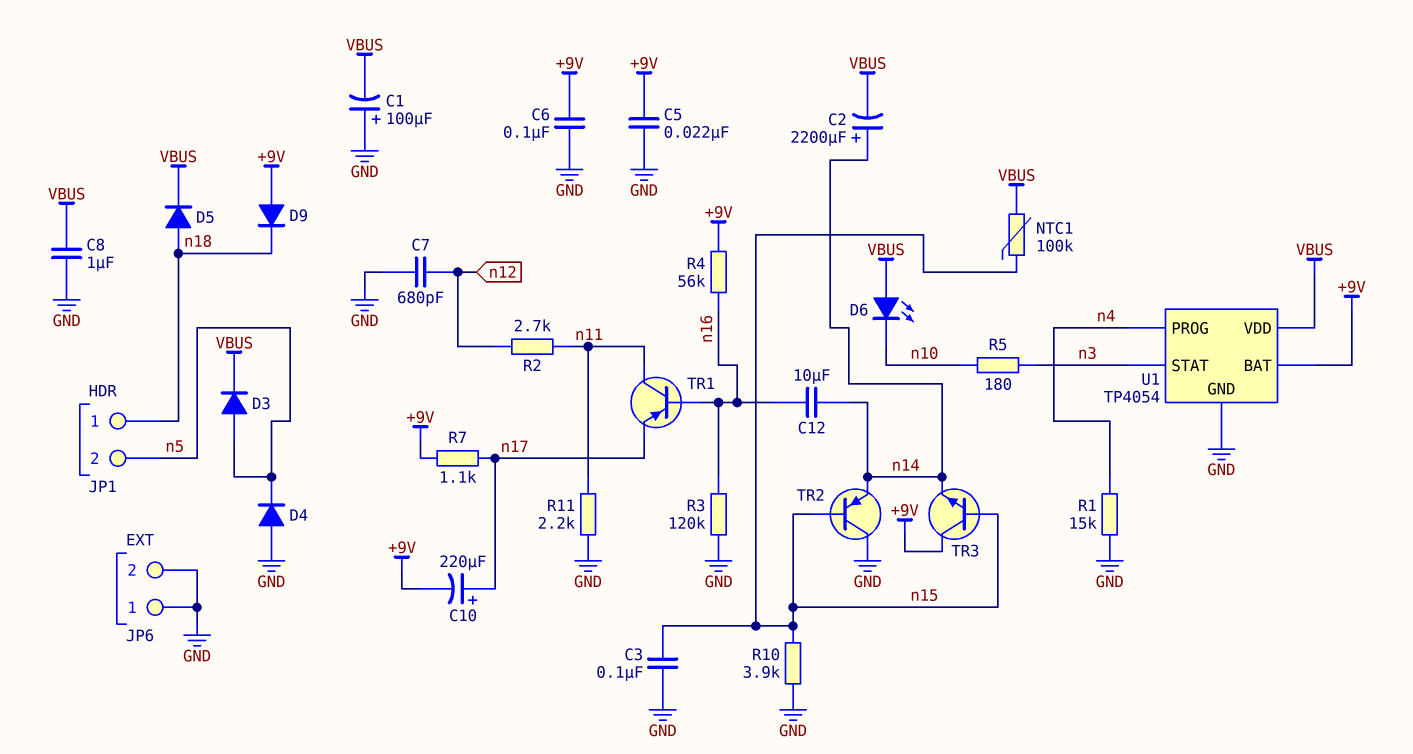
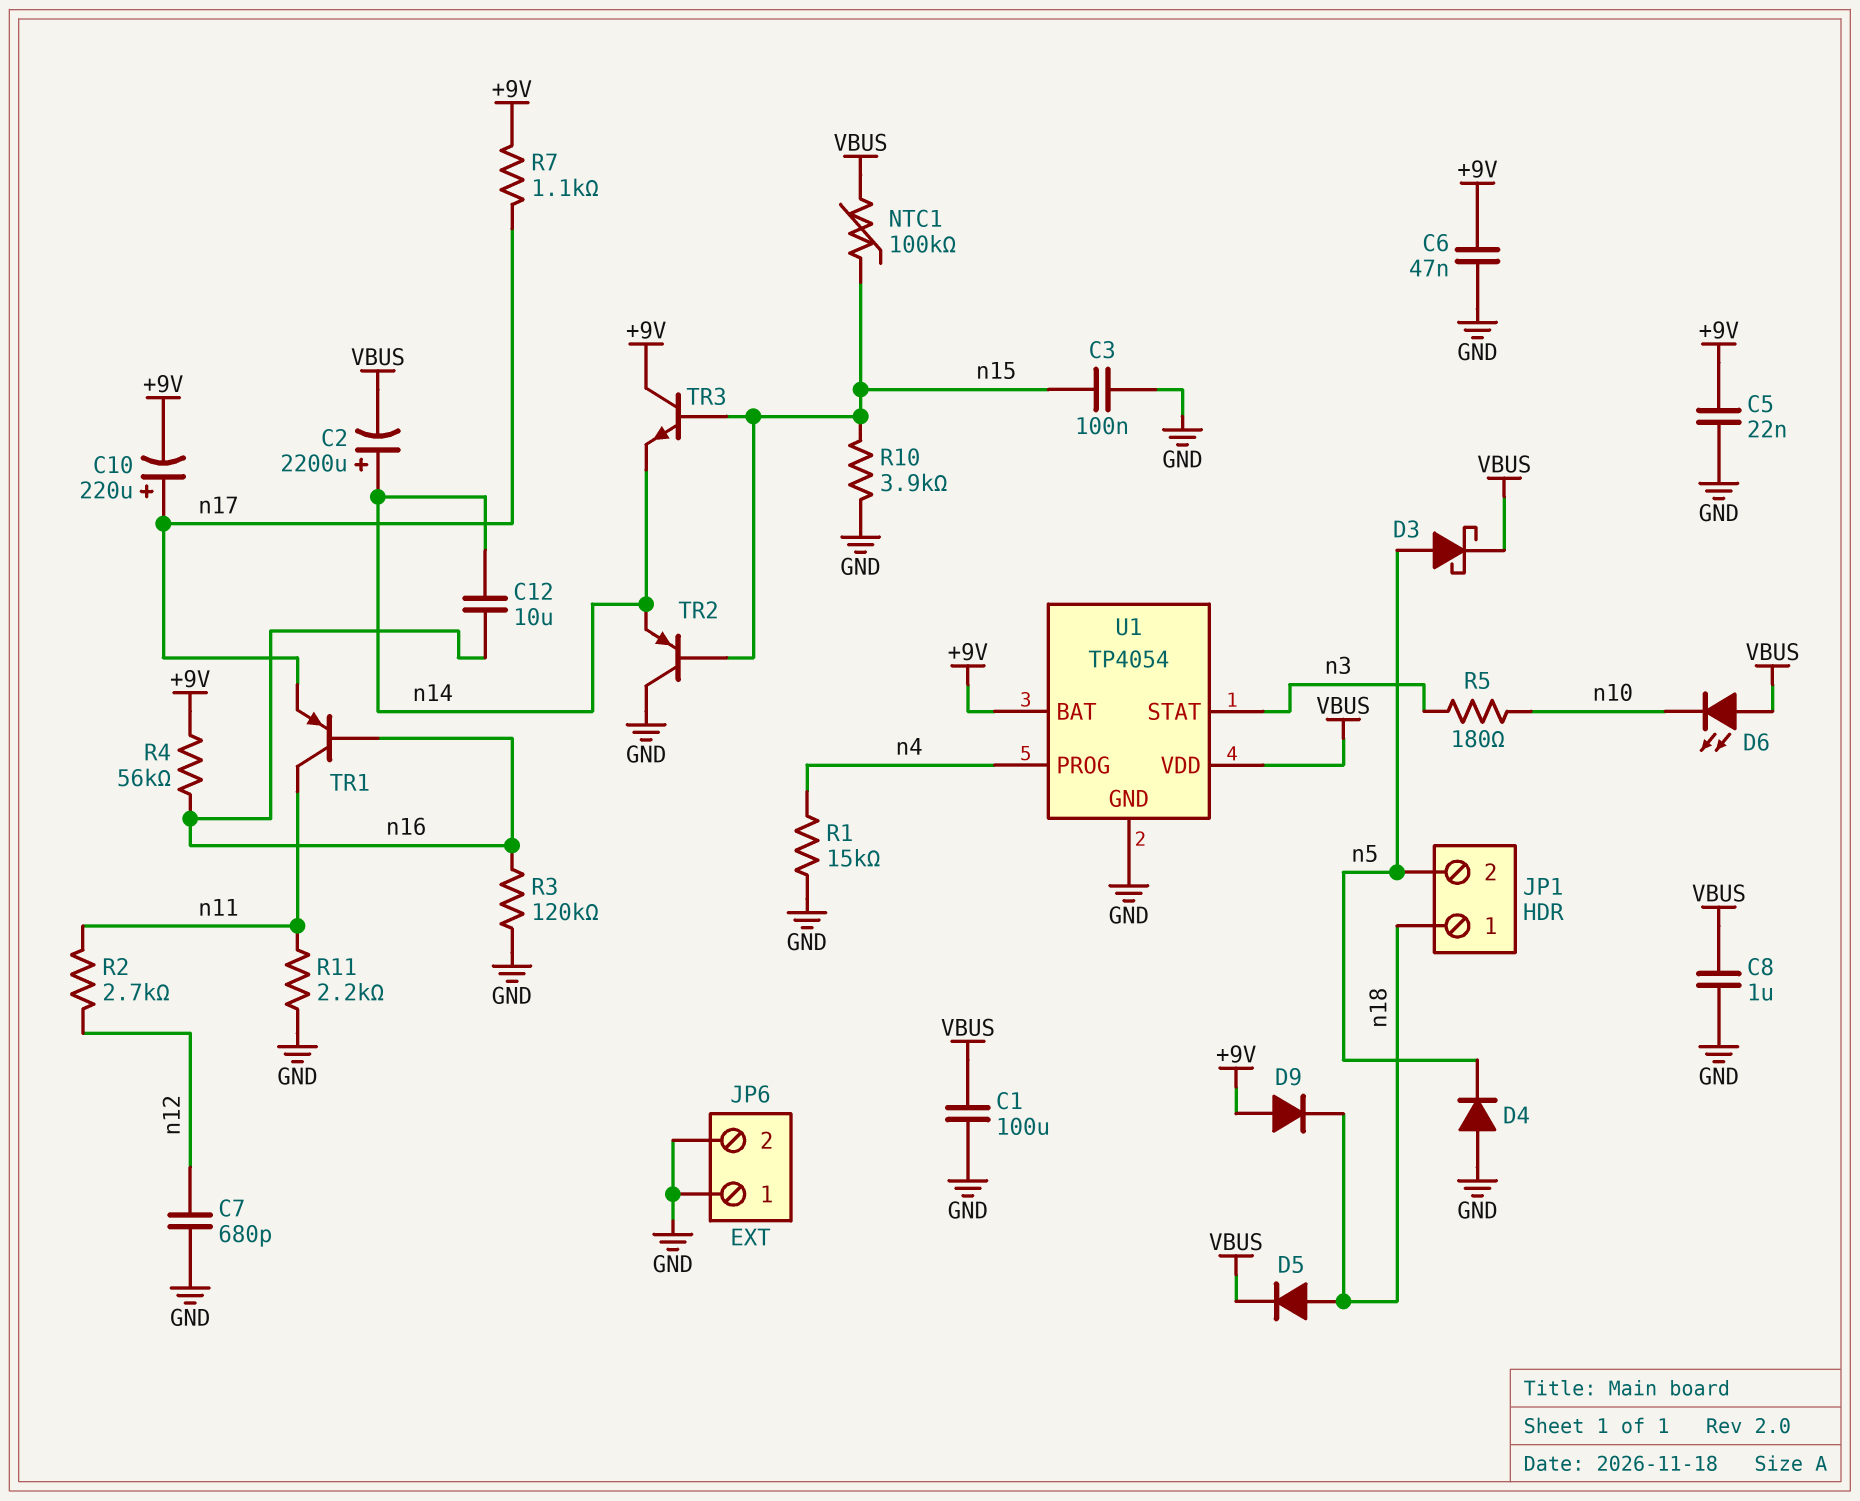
C1: 100uF (plus GND, minus VBUS) -> 100uF (GND, VBUS)
C6: 100nF (+9V, GND) -> 47nF (+9V, GND)
D3: diode (A n5, K VBUS) -> schottky (A n5, K VBUS)

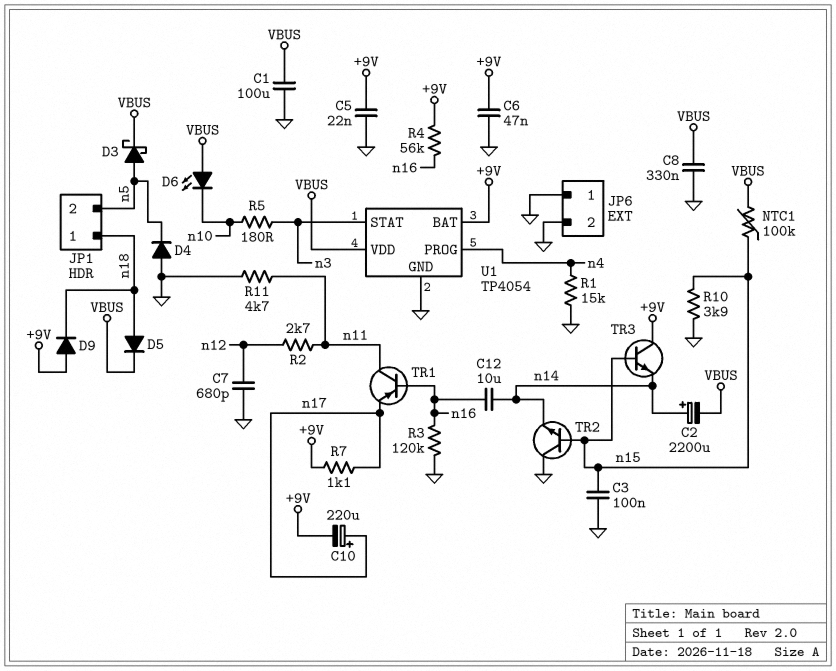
C8: 1uF (GND, VBUS) -> 330nF (GND, VBUS)
R11: 2.2k (GND, n11) -> 4.7k (GND, n11)
TR2: PNP (B n15, C GND, E n14) -> NPN (B n15, C GND, E n14)

